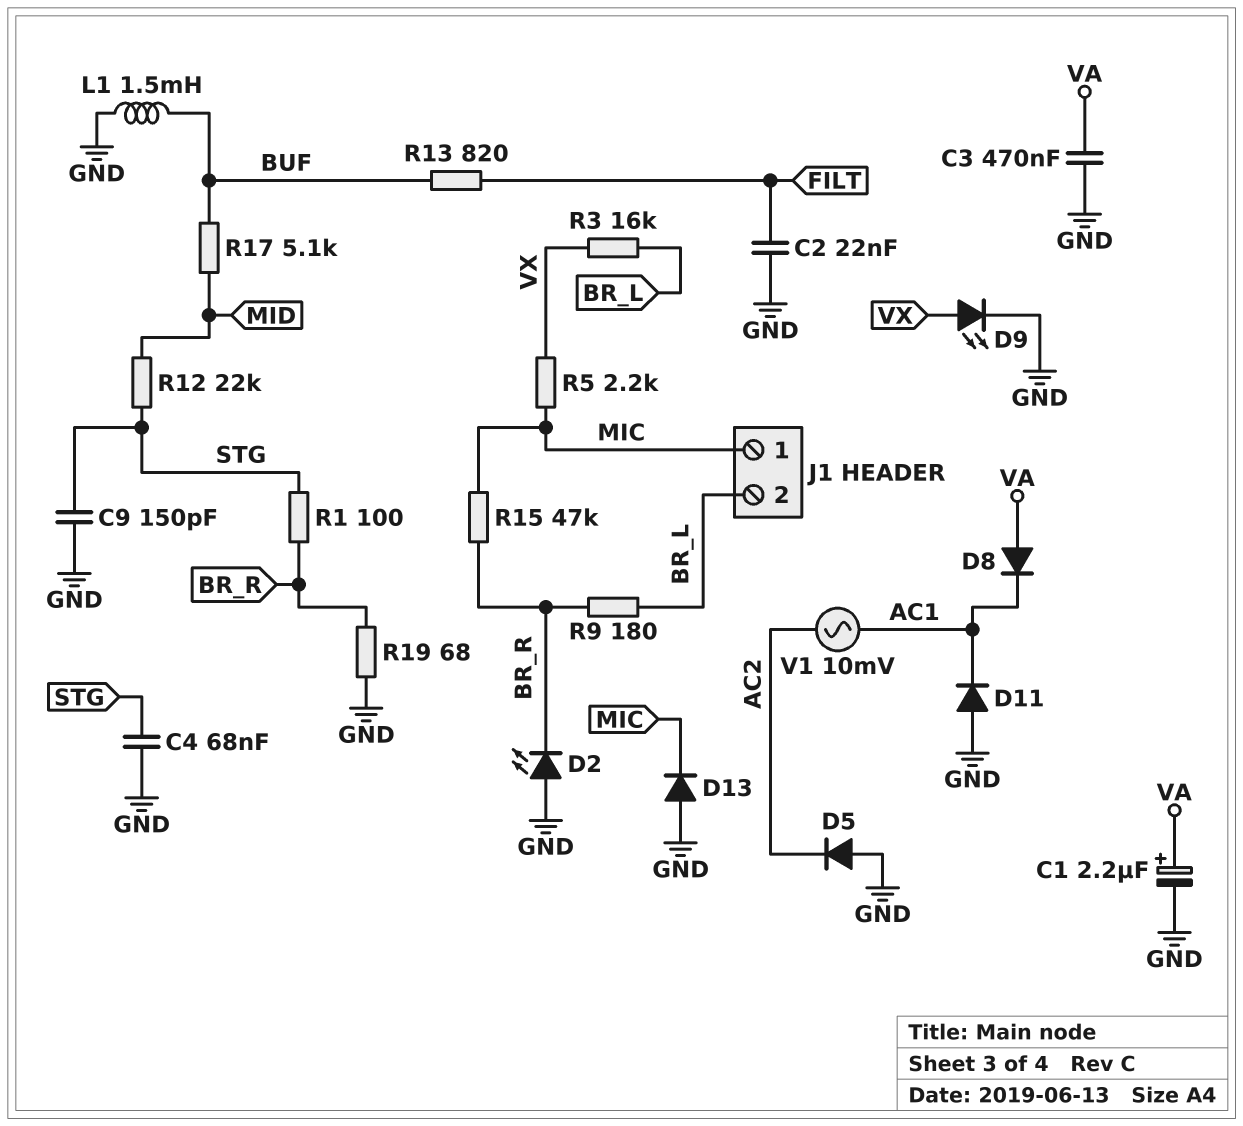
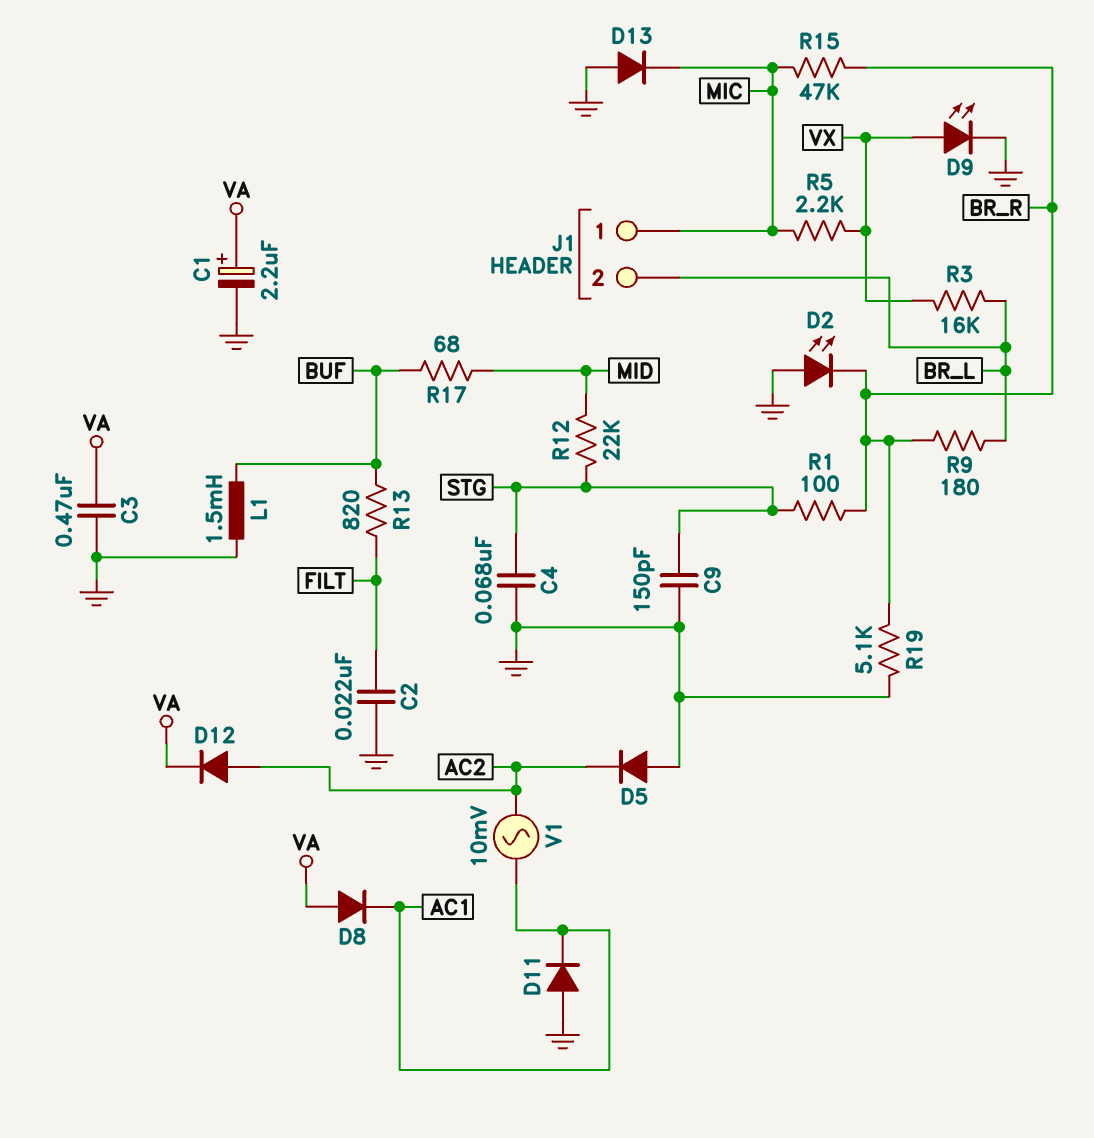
D12: none -> diode (A AC2, K VA)
R17: 5.1k (BUF, MID) -> 68 (BUF, MID)
R19: 68 (BR_R, GND) -> 5.1k (BR_R, GND)

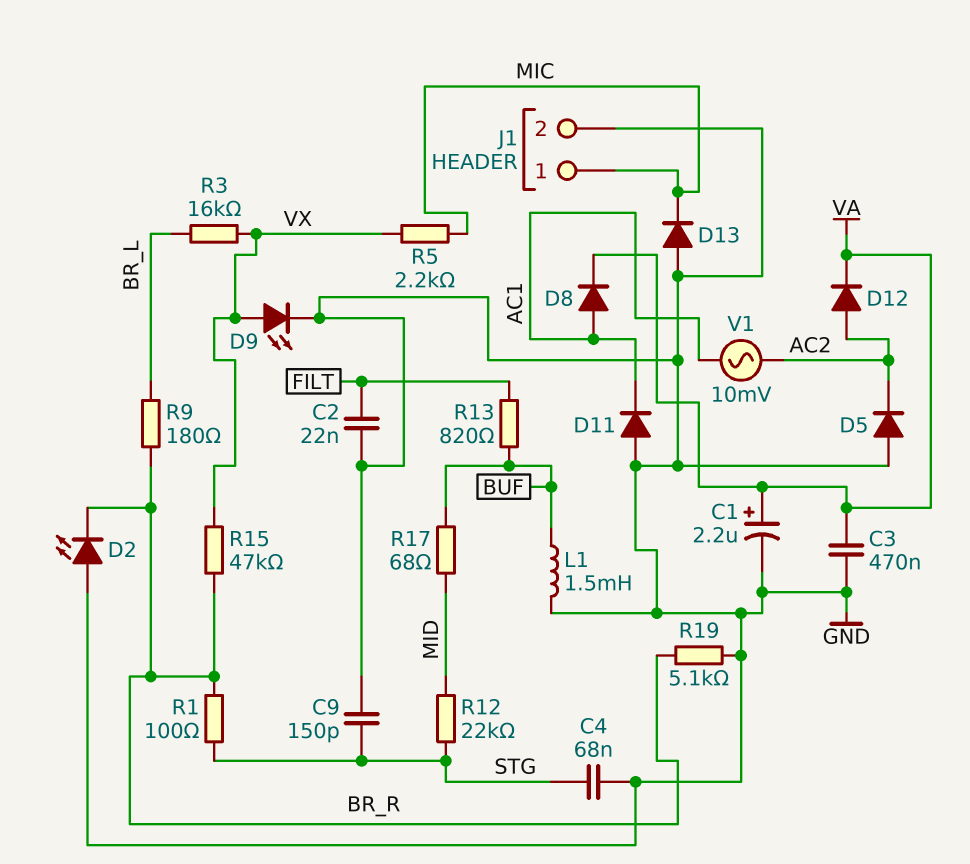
D8: diode (A VA, K AC1) -> diode (A AC1, K VA)
J1 pin 2: BR_L -> GND
R15: 47k (BR_R, MIC) -> 47k (BR_R, VX)

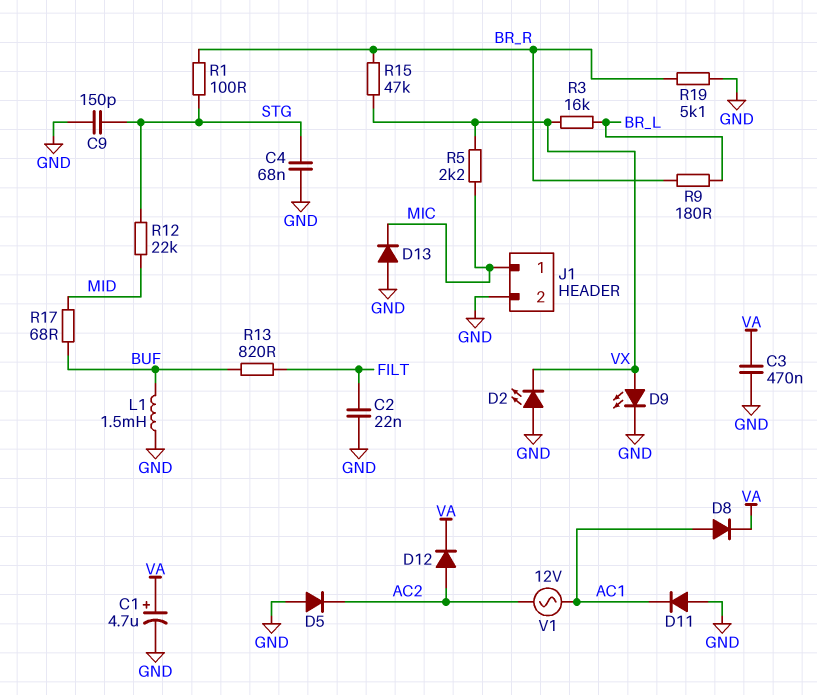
C1: 2.2uF (plus VA, minus GND) -> 4.7uF (plus VA, minus GND)
D2: LED (A GND, K BR_R) -> LED (A GND, K VX)
V1: AC 10mV (AC1, AC2) -> AC 12V (AC1, AC2)

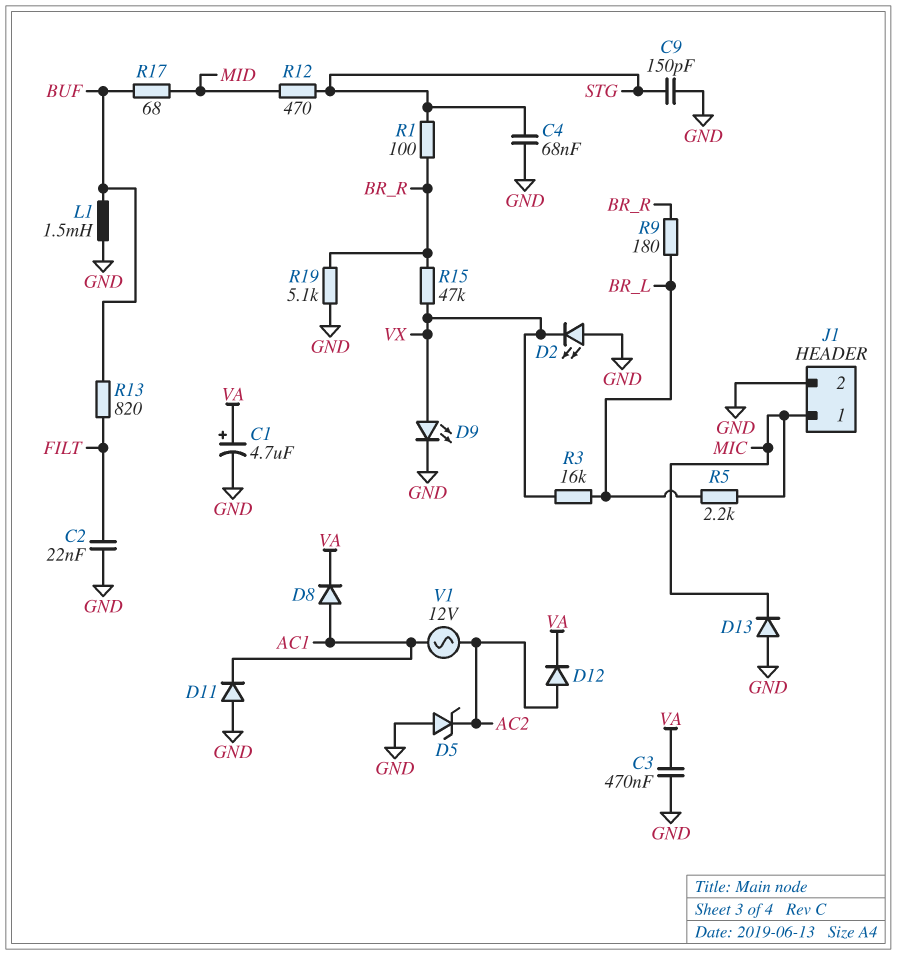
D5: diode (A GND, K AC2) -> zener (A GND, K AC2)
R5: 2.2k (MIC, VX) -> 2.2k (BR_L, MIC)
R12: 22k (MID, STG) -> 470 (MID, STG)

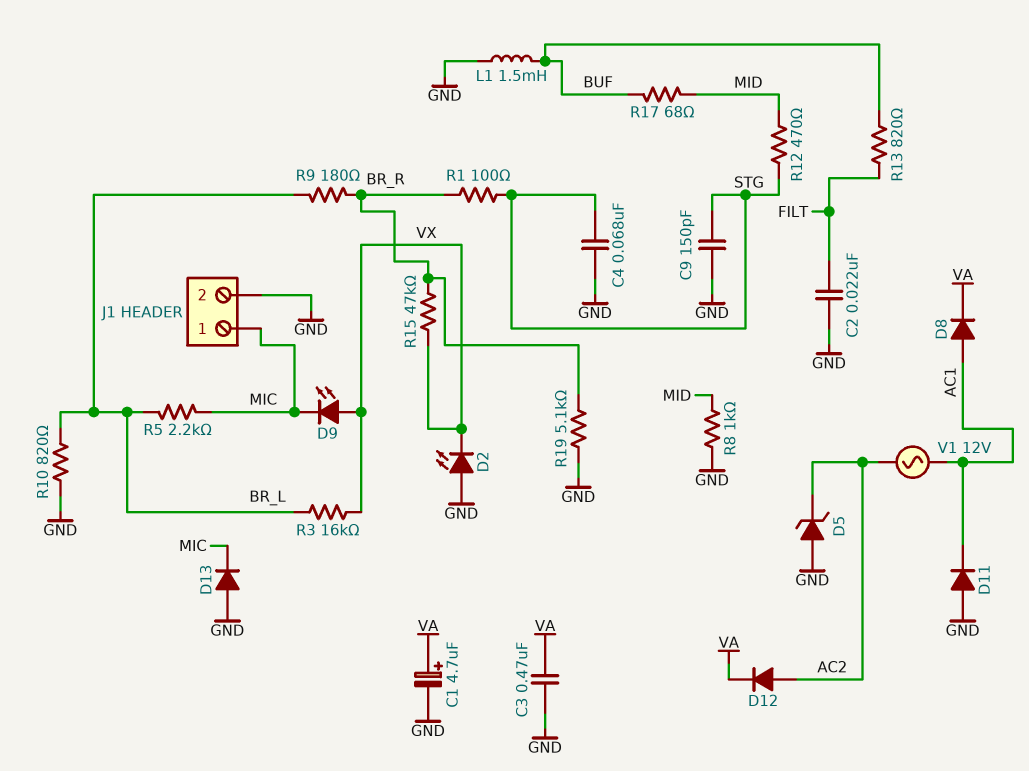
D9: LED (A VX, K GND) -> LED (A VX, K MIC)
R8: none -> 1k (GND, MID)
R10: none -> 820 (BR_L, GND)

